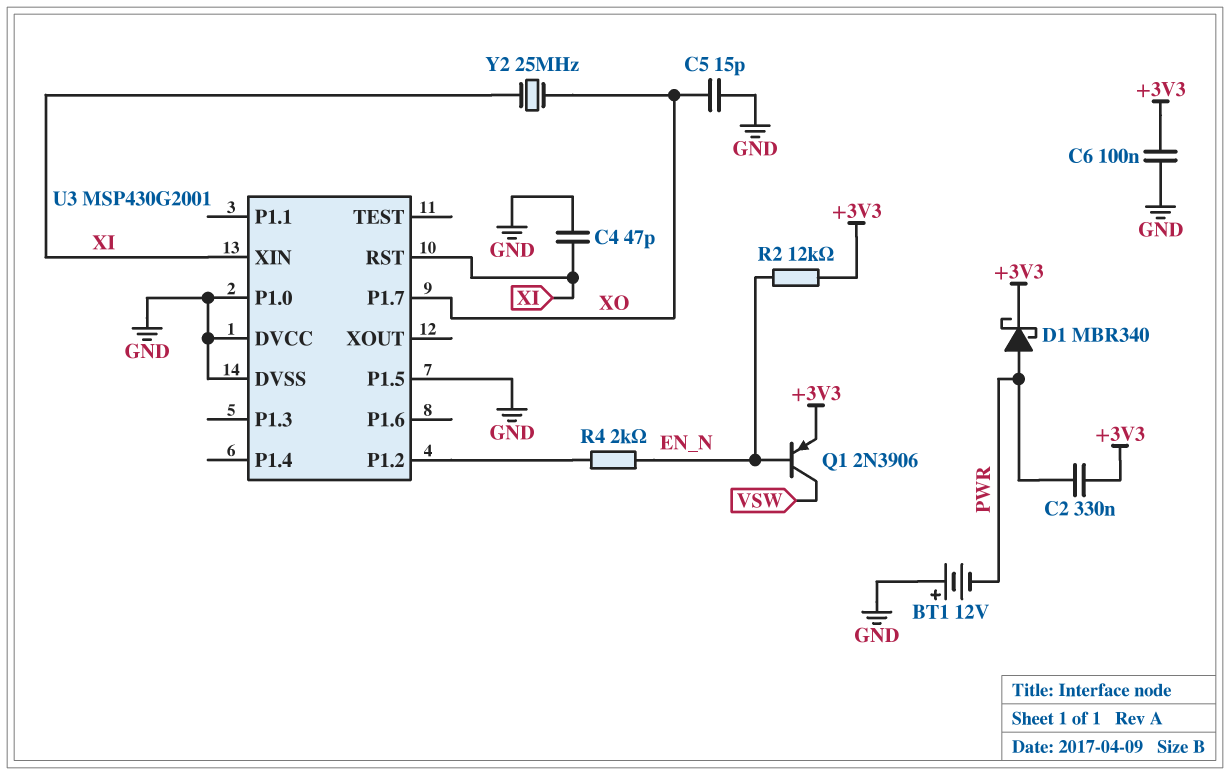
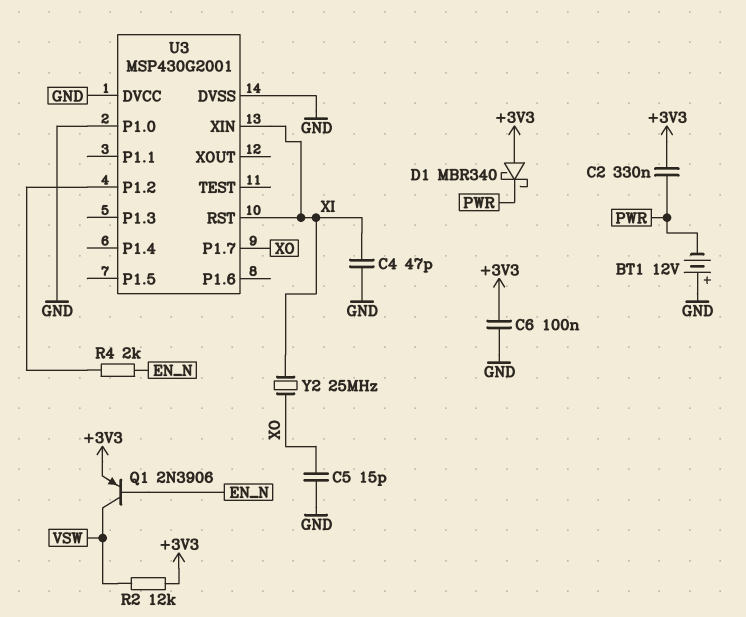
D1: schottky MBR340 (A PWR, K +3V3) -> schottky MBR340 (A +3V3, K PWR)
R2: 12k (+3V3, EN_N) -> 12k (+3V3, VSW)
U3 pin P1.5: GND -> none

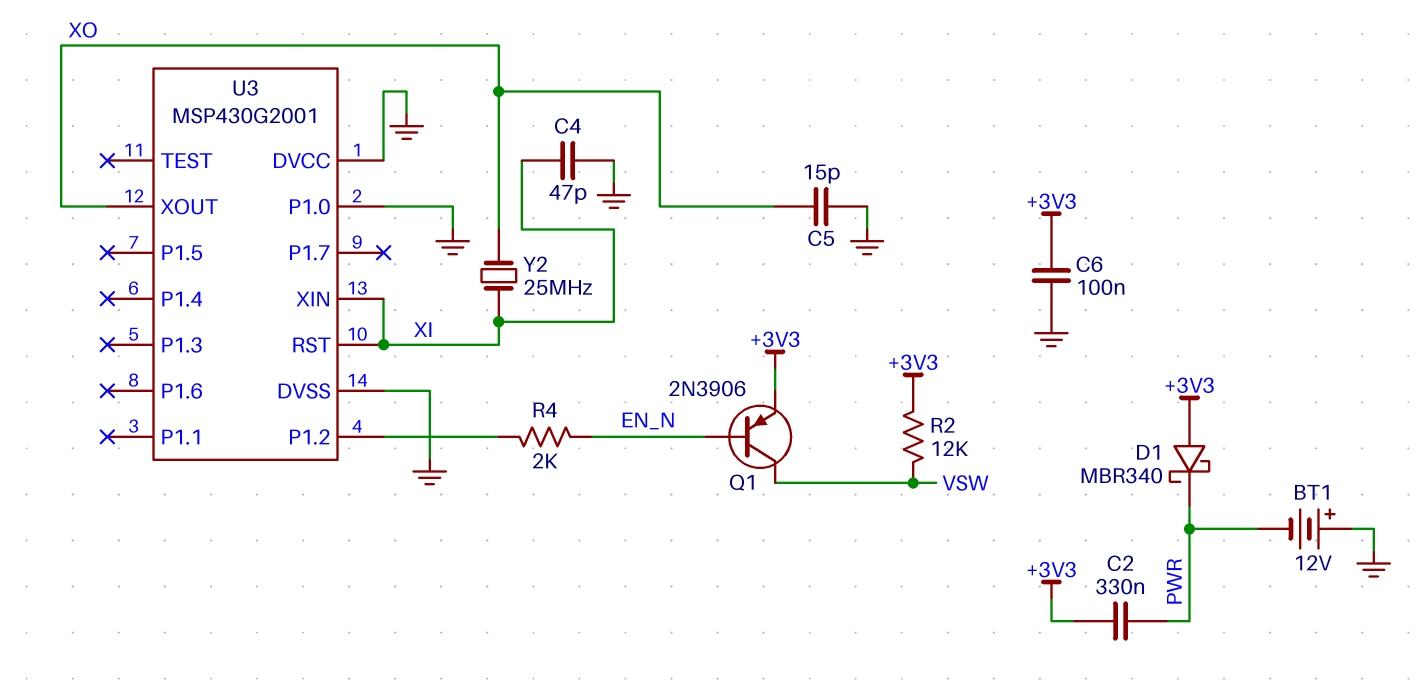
U3 pin P1.7: XO -> none
U3 pin XOUT: none -> XO

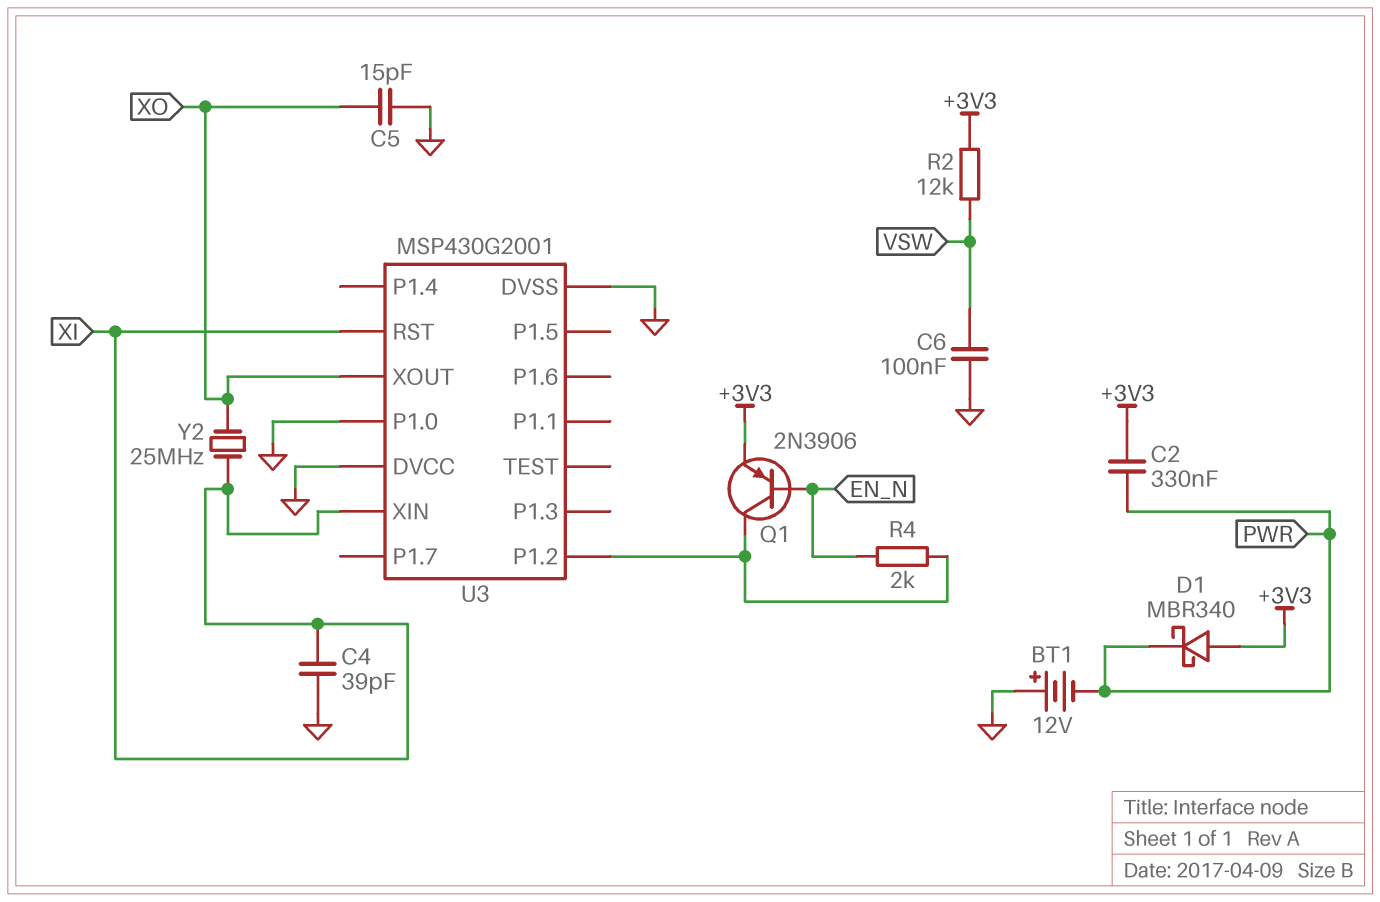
C4: 47pF (GND, XI) -> 39pF (GND, XI)
C6: 100nF (+3V3, GND) -> 100nF (GND, VSW)
Q1: PNP 2N3906 (B EN_N, C VSW, E +3V3) -> PNP 2N3906 (B EN_N, C U3/P1.2, E +3V3)

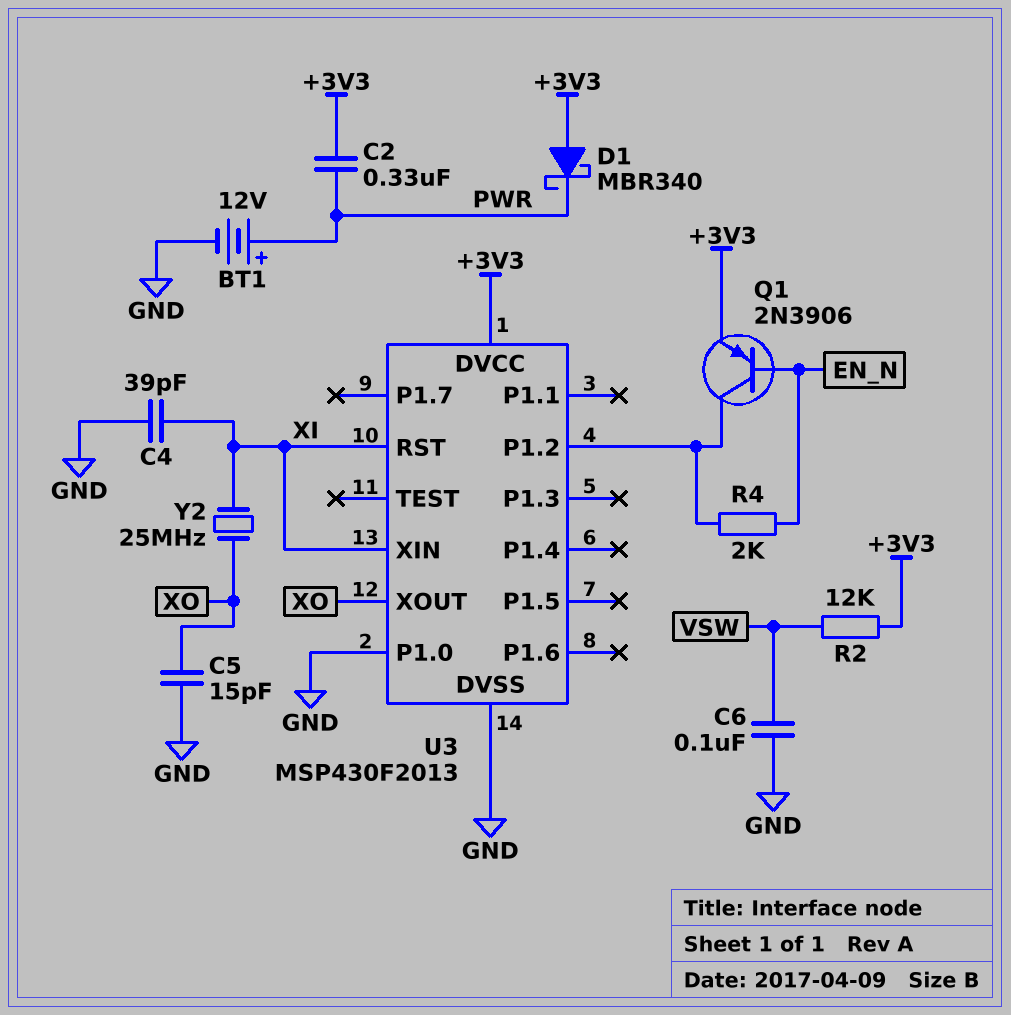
BT1: 12V (plus GND, minus PWR) -> 12V (plus PWR, minus GND)
U3: MSP430G2001 -> MSP430F2013
U3 pin DVCC: GND -> +3V3

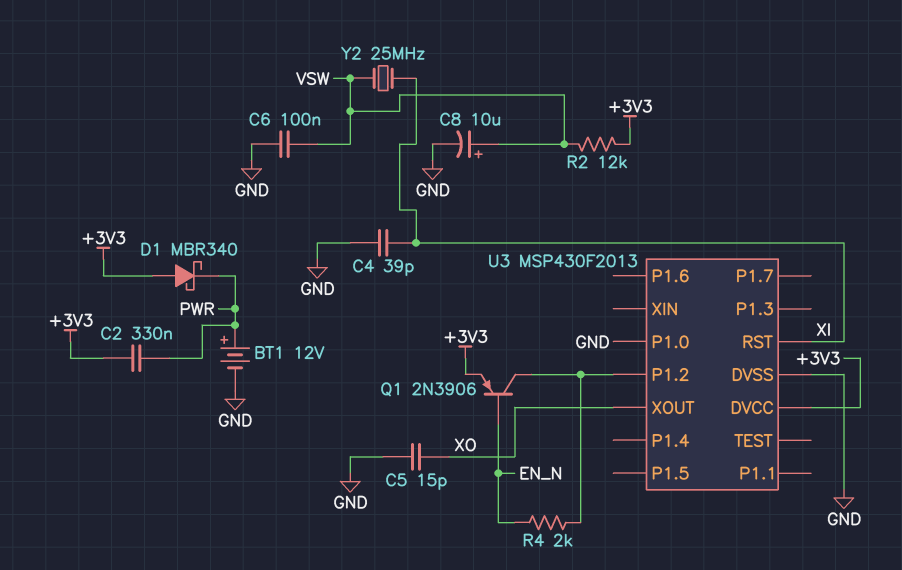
C8: none -> 10uF (plus VSW, minus GND)
U3 pin XIN: XI -> none
Y2: 25MHz (XI, XO) -> 25MHz (VSW, XI)

